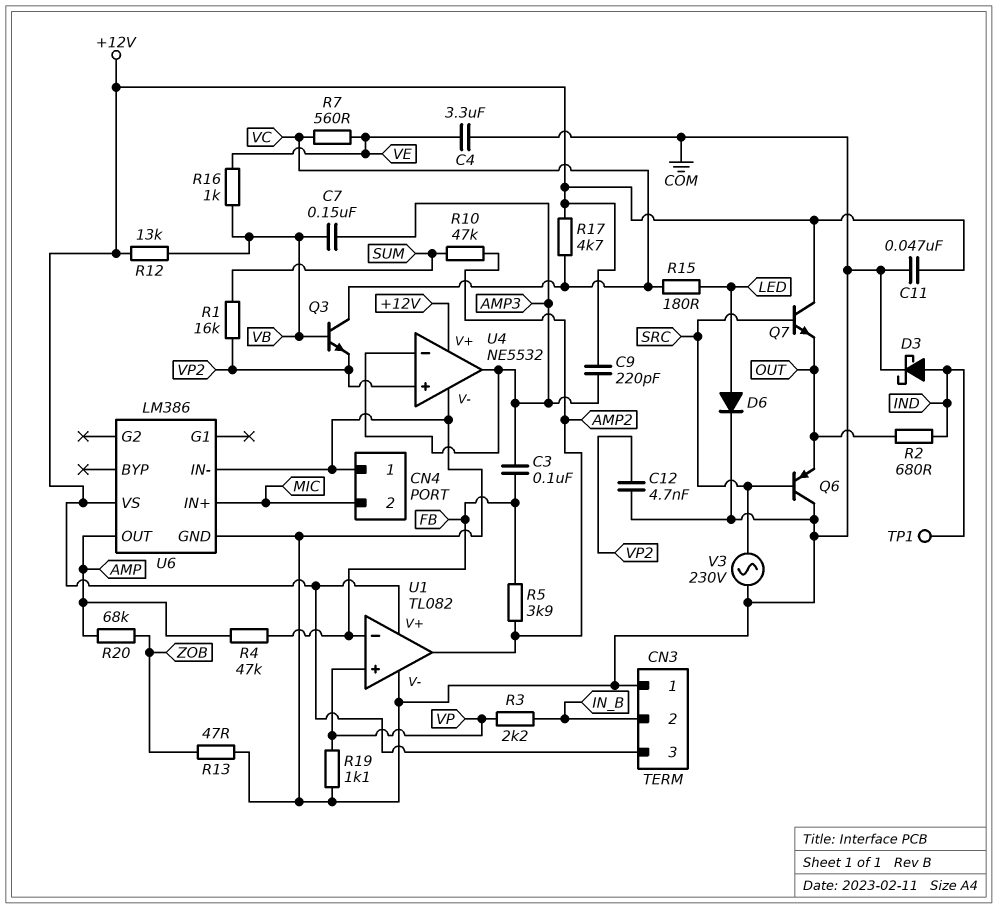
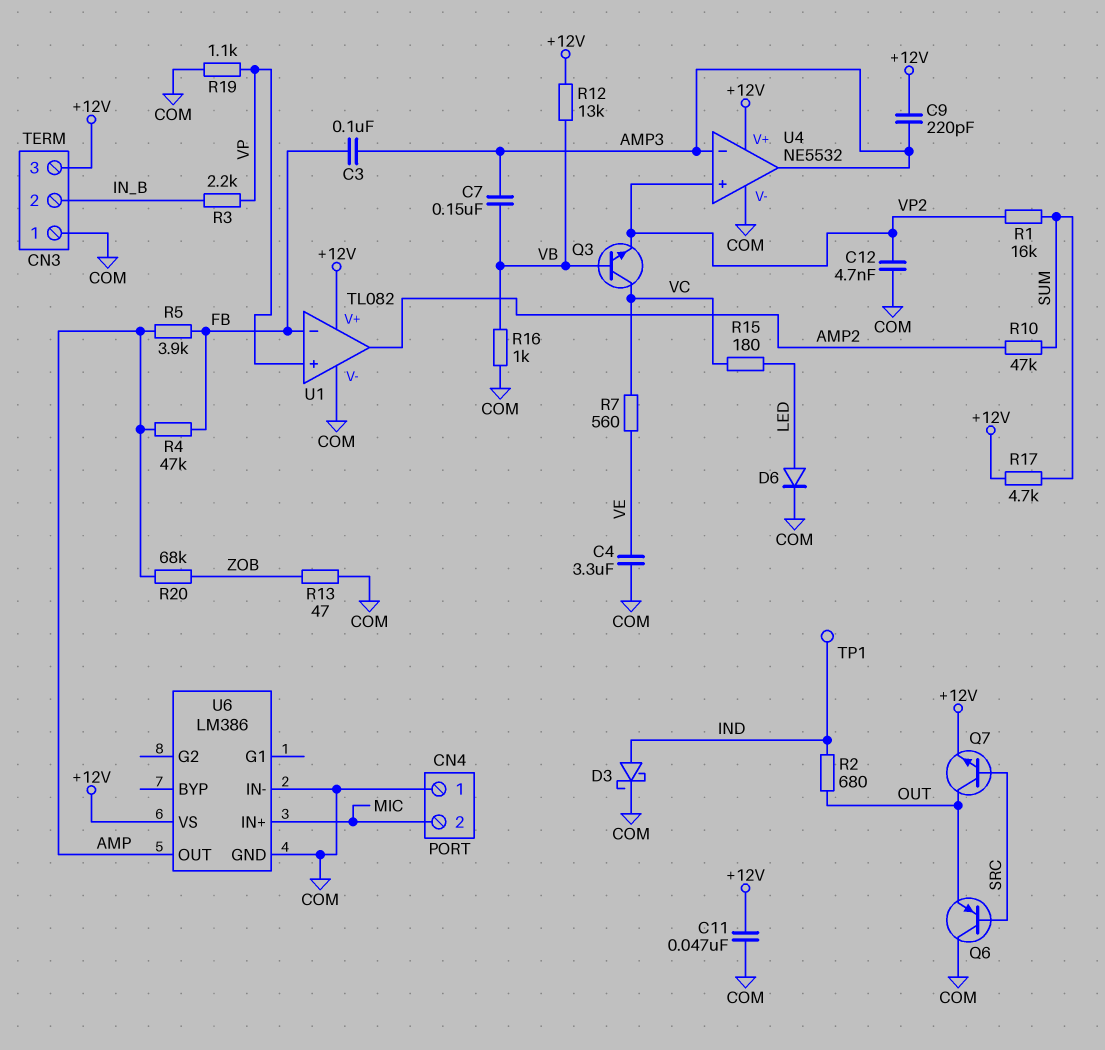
Q7: NPN (B SRC, C +12V, E OUT) -> NPN (B SRC, C OUT, E +12V)
R5: 3.9k (AMP2, FB) -> 3.9k (AMP, FB)
R16: 1k (VB, VE) -> 1k (COM, VB)
R17: 4.7k (+12V, VC) -> 4.7k (+12V, SUM)
V3: AC 230V (COM, SRC) -> none

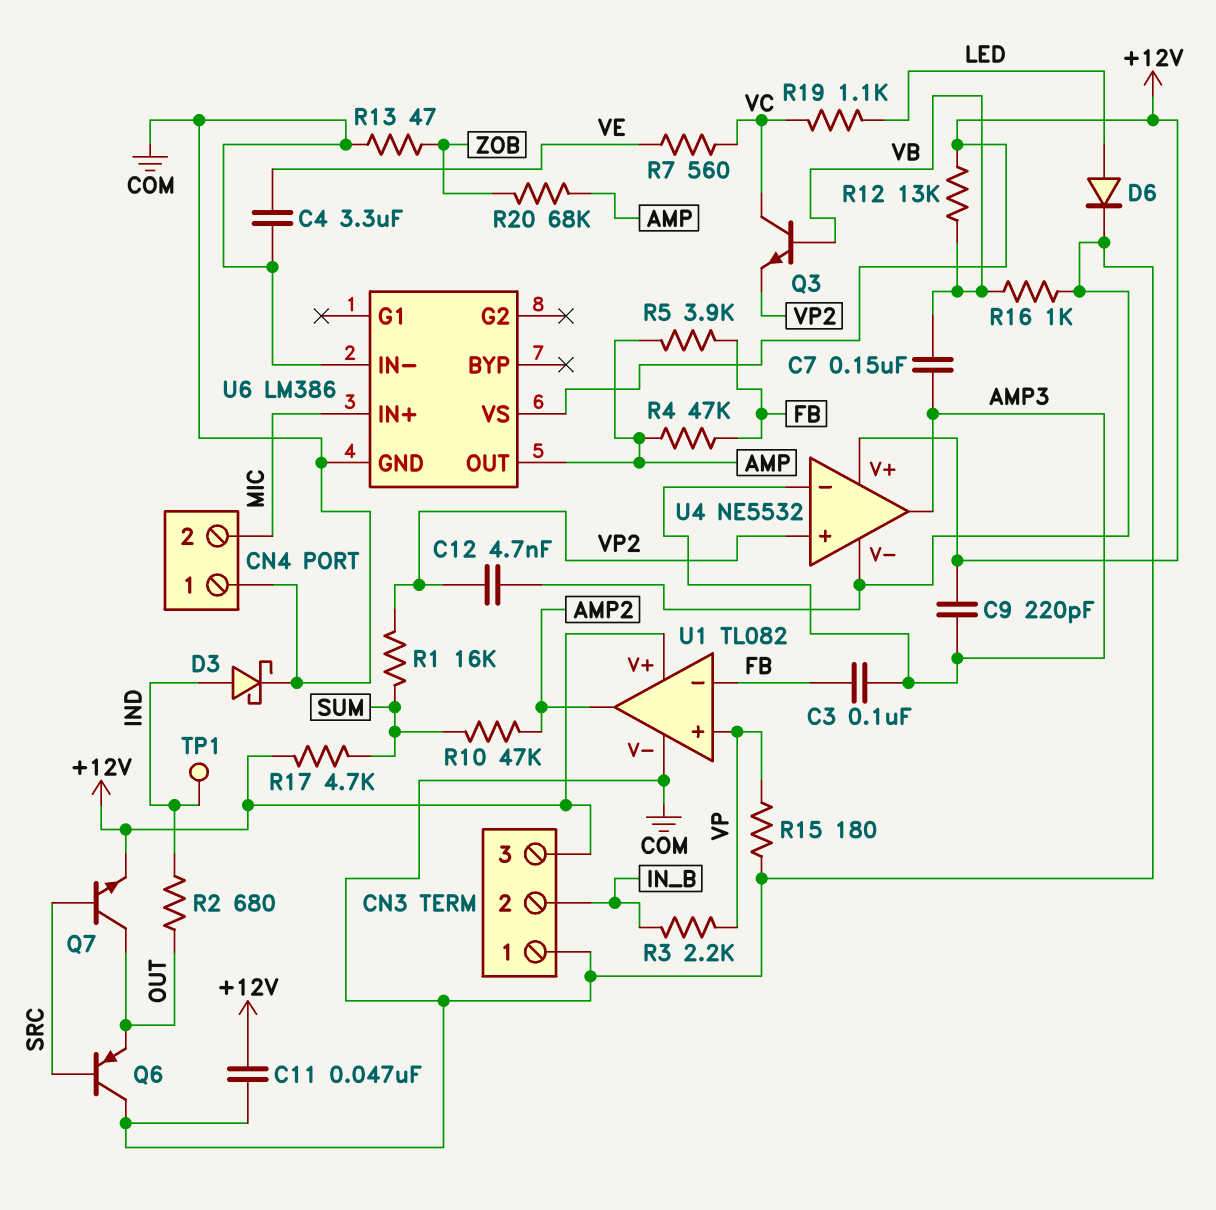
R15: 180 (LED, VC) -> 180 (COM, VP)
R19: 1.1k (COM, VP) -> 1.1k (LED, VC)

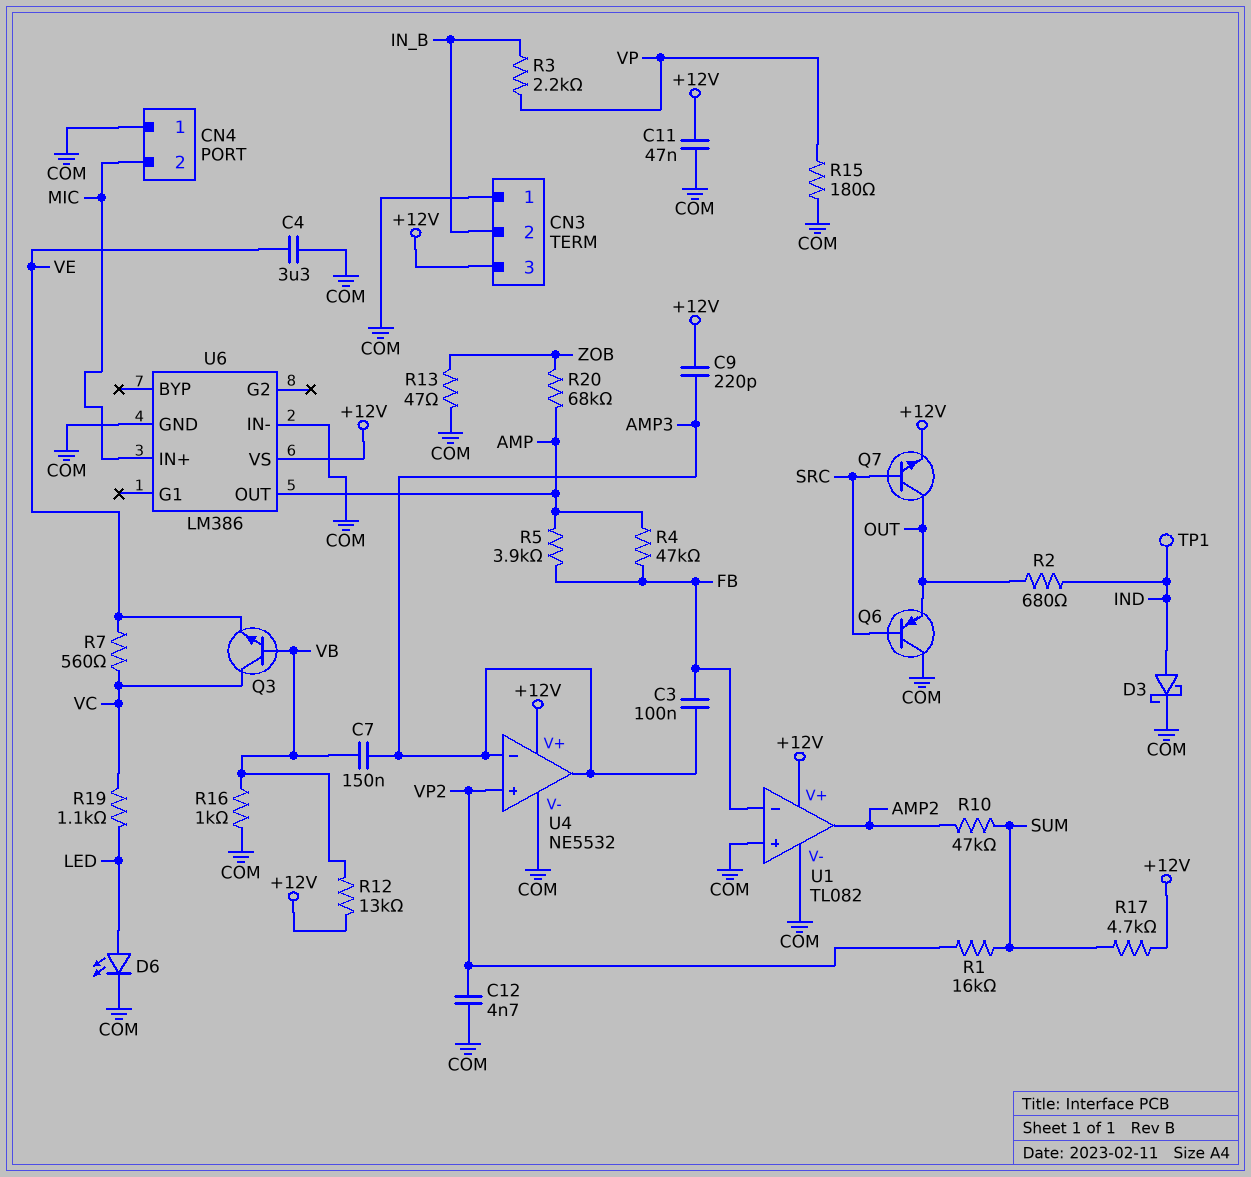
D6: diode (A LED, K COM) -> LED (A LED, K COM)
Q3: NPN (B VB, C VC, E VP2) -> NPN (B VB, C VC, E VE)
U1 pin in+: VP -> COM

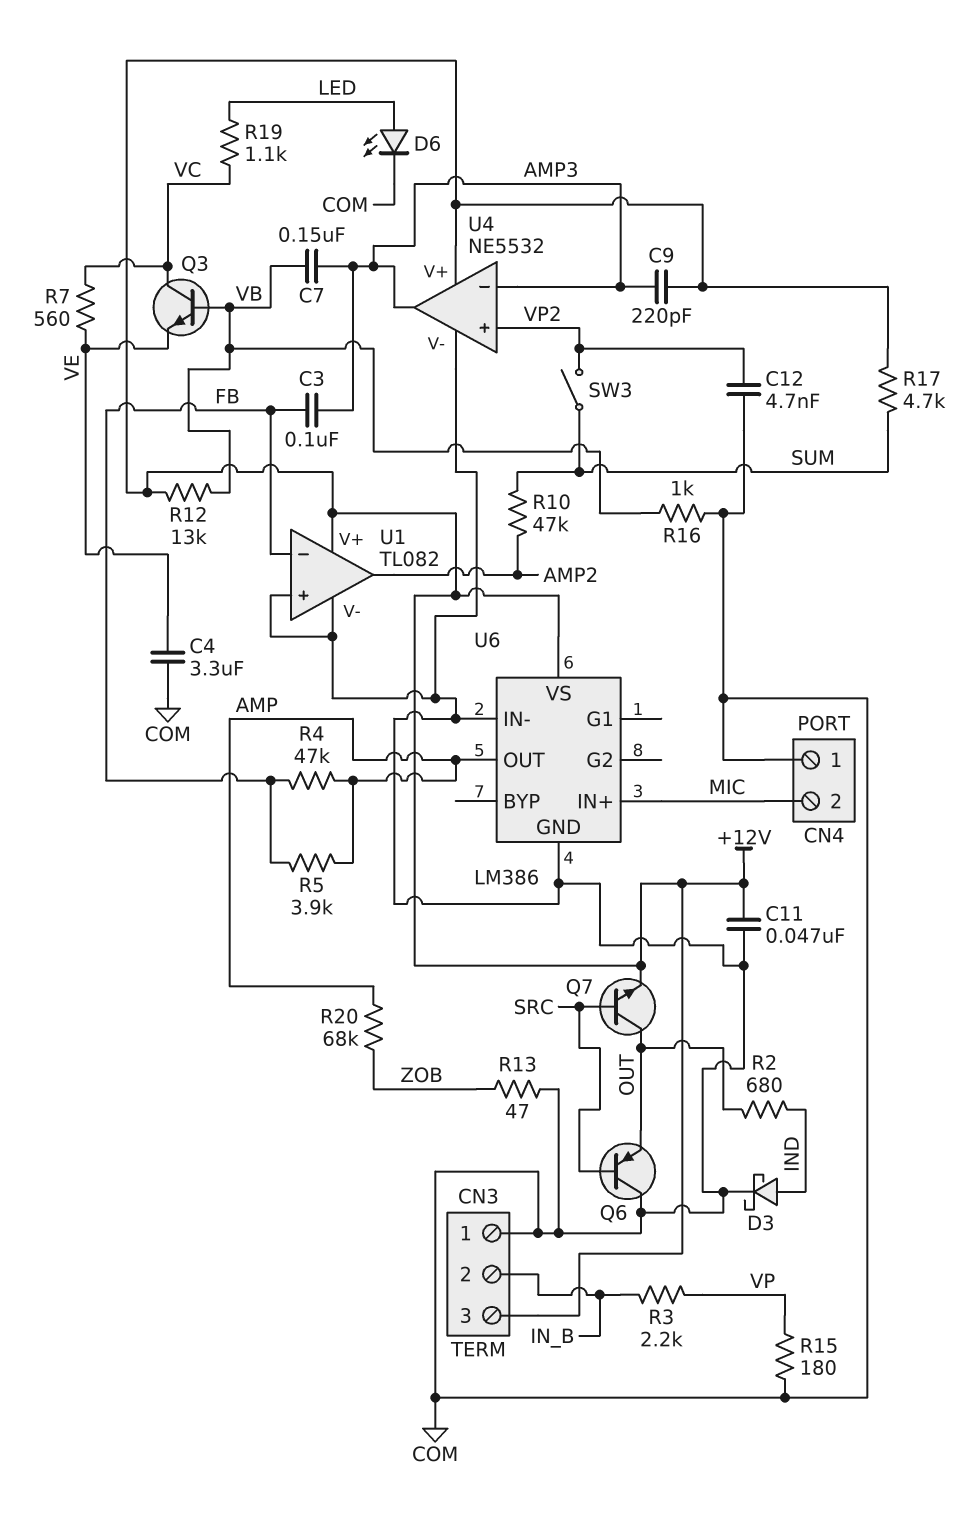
R1: 16k (SUM, VP2) -> none
SW3: none -> switch (SUM, VP2)
TP1: test point (IND) -> none

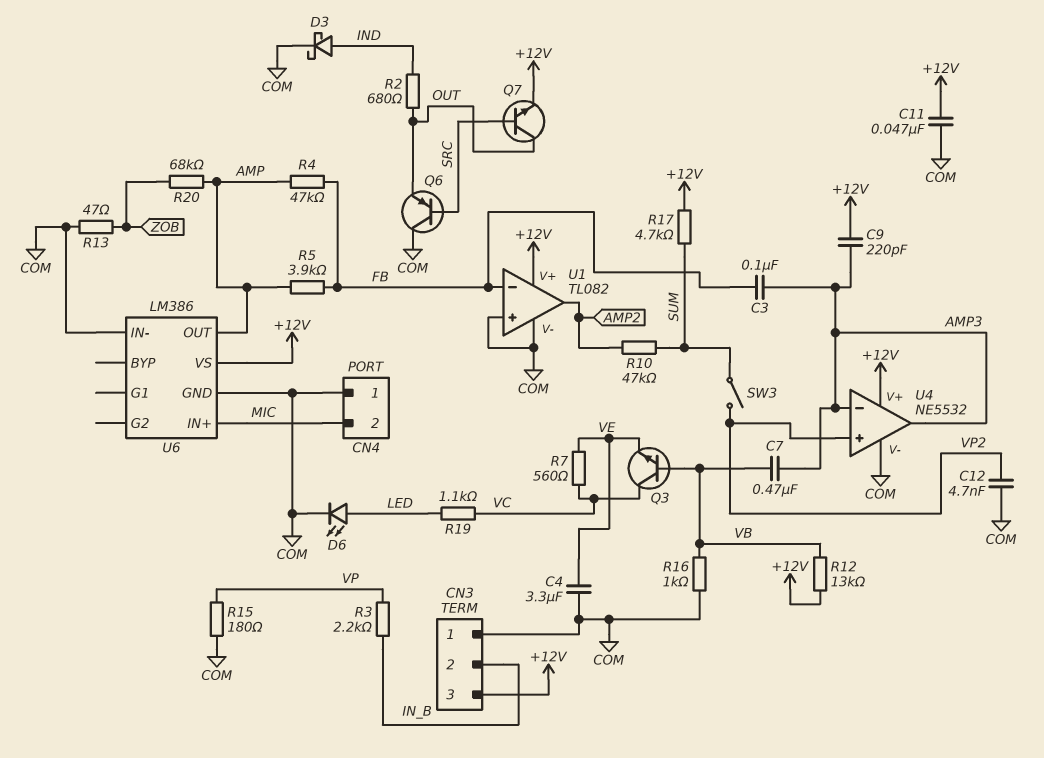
C7: 150nF (AMP3, VB) -> 470nF (AMP3, VB)

